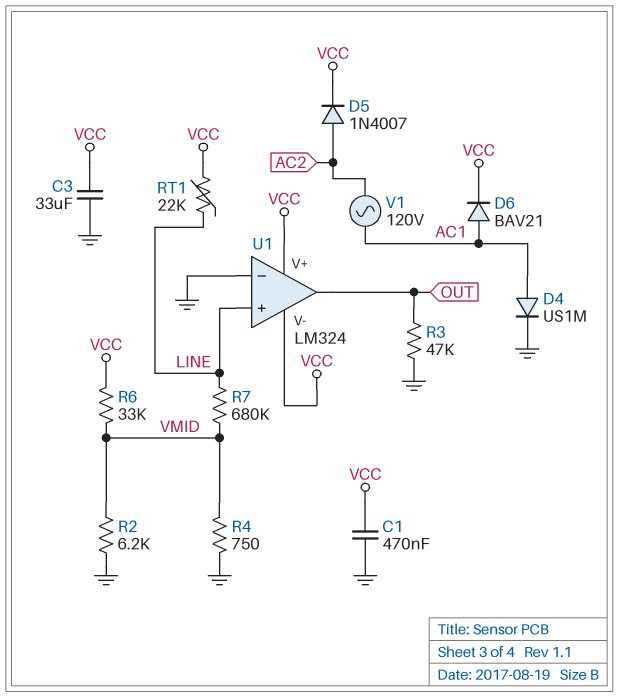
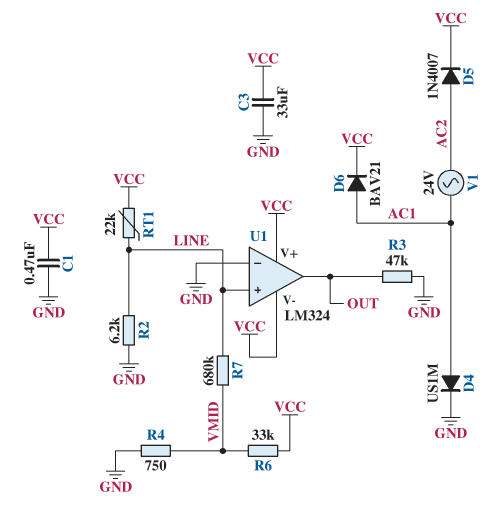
R2: 6.2k (GND, VMID) -> 6.2k (GND, LINE)
V1: AC 120V (AC1, AC2) -> AC 24V (AC1, AC2)

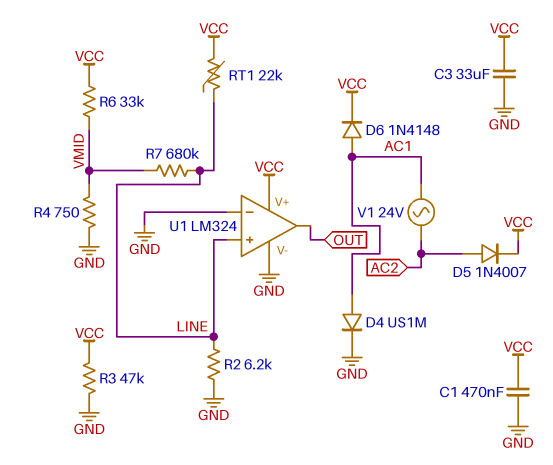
D6: diode BAV21 (A AC1, K VCC) -> diode 1N4148 (A AC1, K VCC)
R3: 47k (GND, OUT) -> 47k (GND, VCC)
U1 pin V-: VCC -> GND

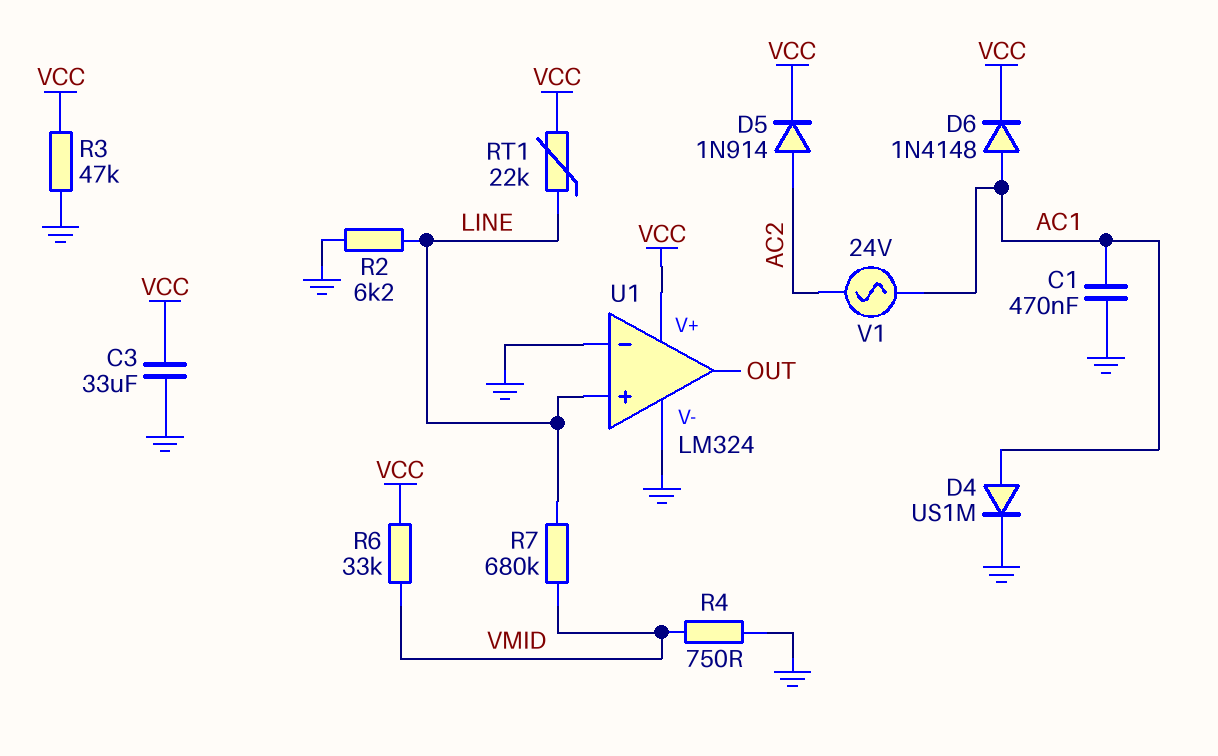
C1: 470nF (GND, VCC) -> 470nF (AC1, GND)
D5: diode 1N4007 (A AC2, K VCC) -> diode 1N914 (A AC2, K VCC)

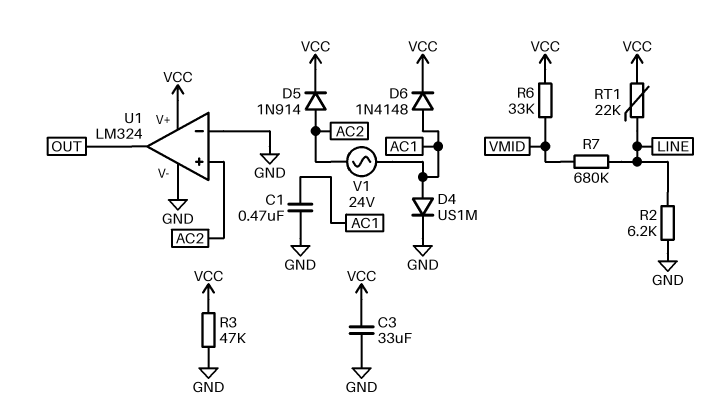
R4: 750 (GND, VMID) -> none
U1 pin in+: LINE -> AC2

